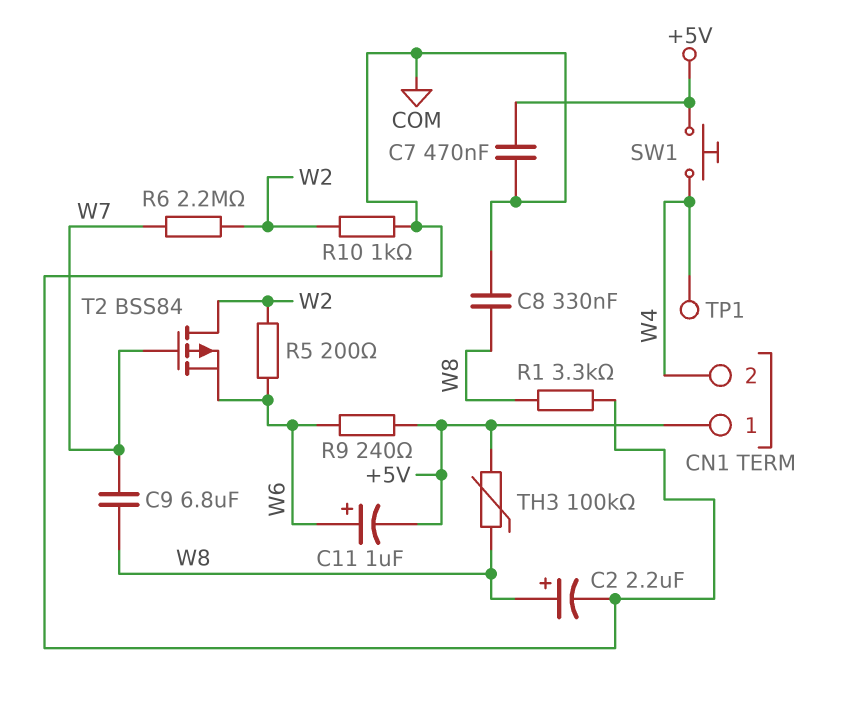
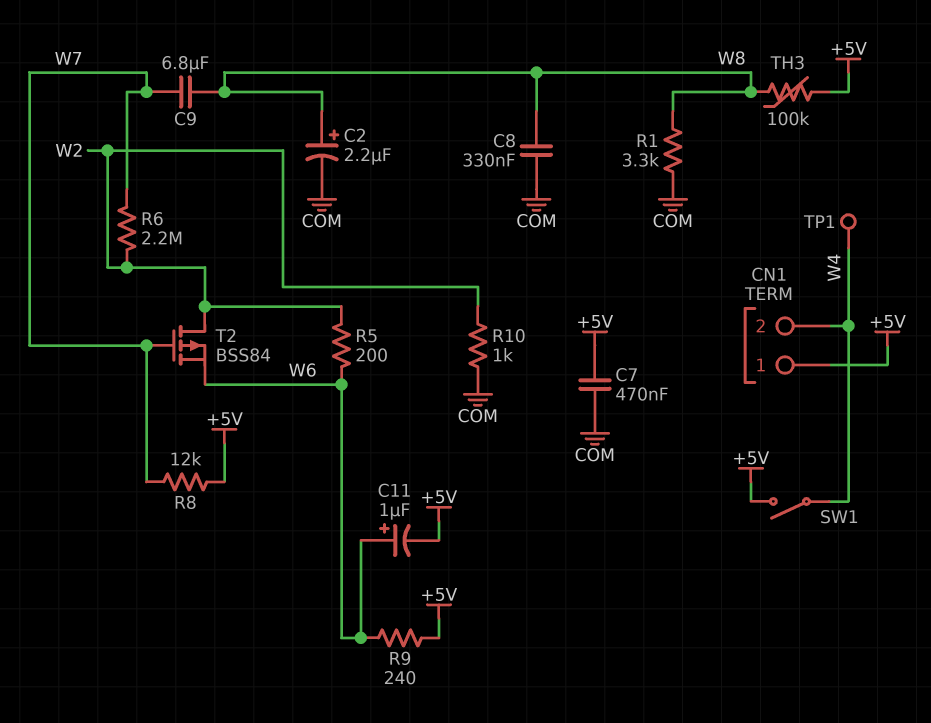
R8: none -> 12k (+5V, W7)
SW1: button (+5V, W4) -> switch (+5V, W4)

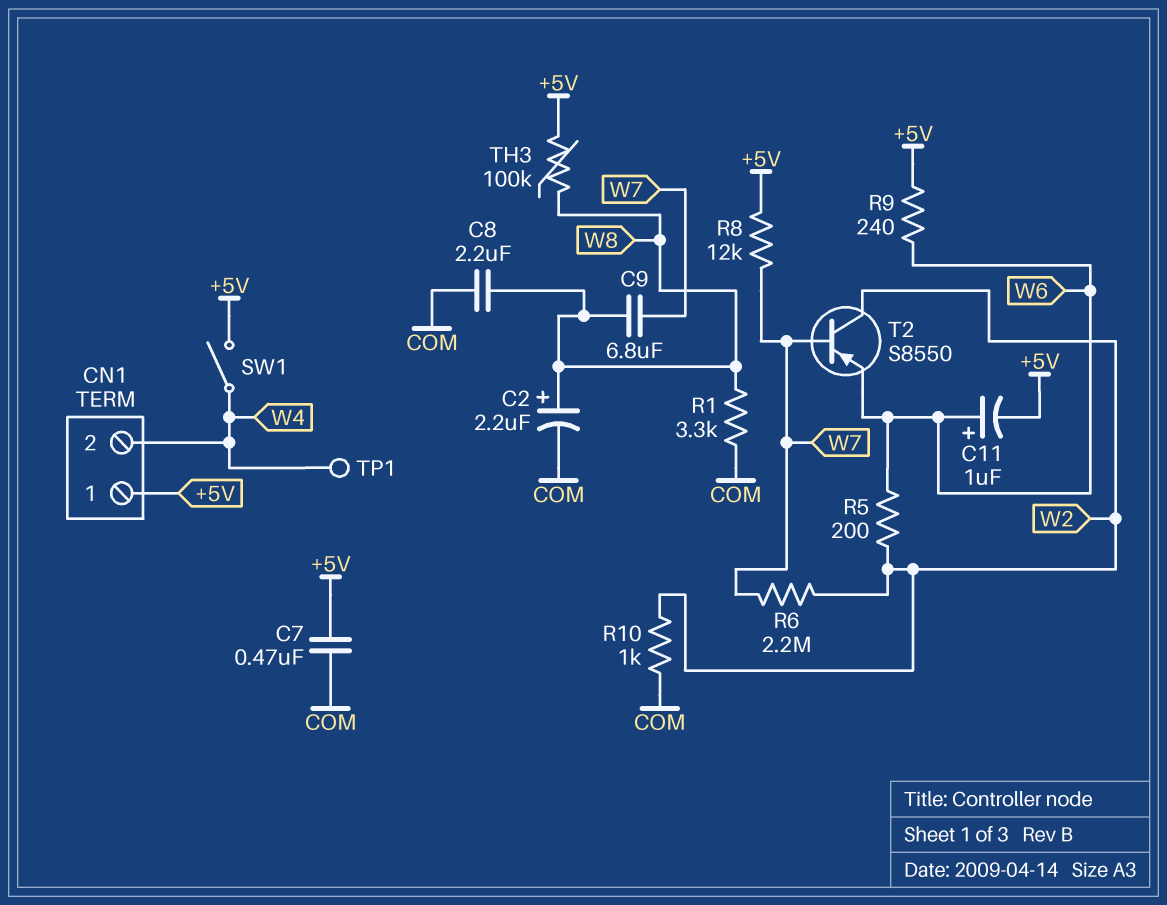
C8: 330nF (COM, W8) -> 2.2uF (COM, W8)
T2: PMOS BSS84 (G W7, D W2, S W6) -> PNP S8550 (B W7, C W2, E W6)

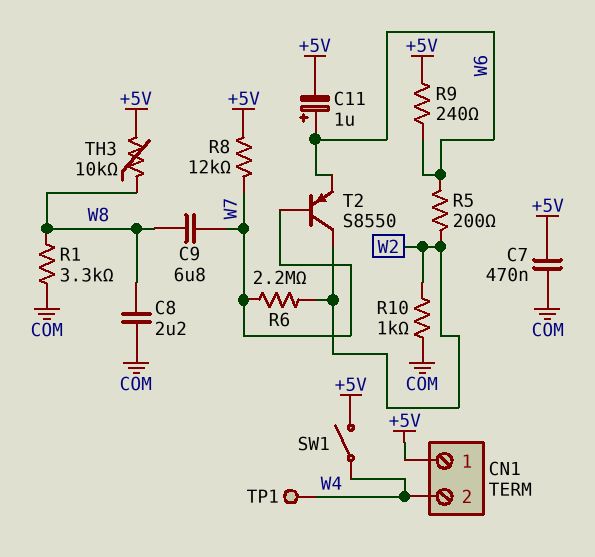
C2: 2.2uF (plus W8, minus COM) -> none
TH3: 100k (+5V, W8) -> 10k (+5V, W8)

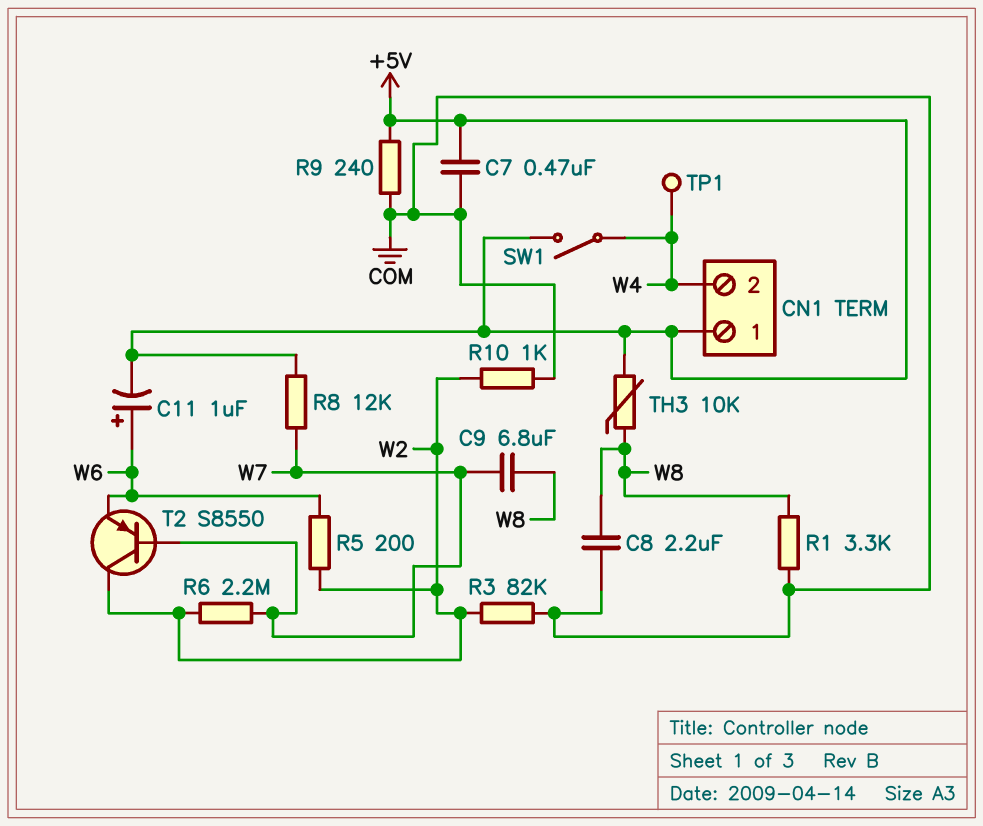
R3: none -> 82k (COM, W2)
R9: 240 (+5V, W6) -> 240 (+5V, COM)

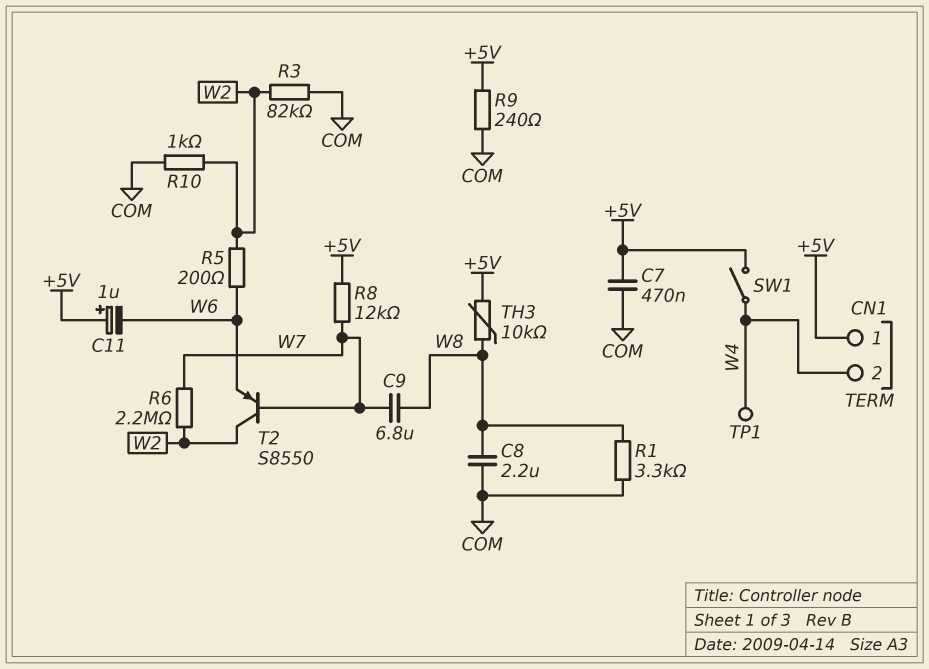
C11: 1uF (plus W6, minus +5V) -> 1uF (plus +5V, minus W6)

